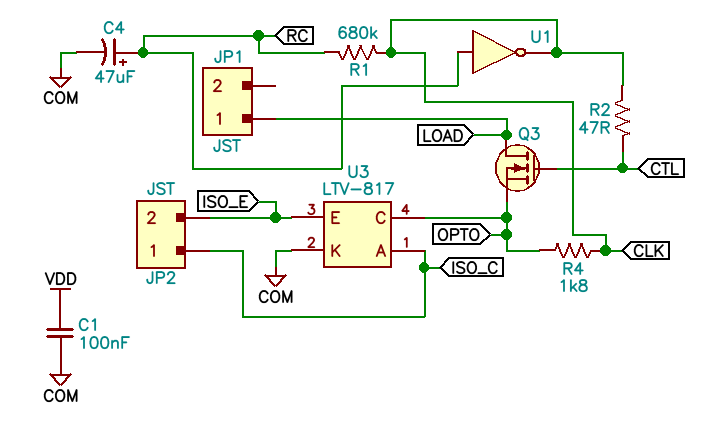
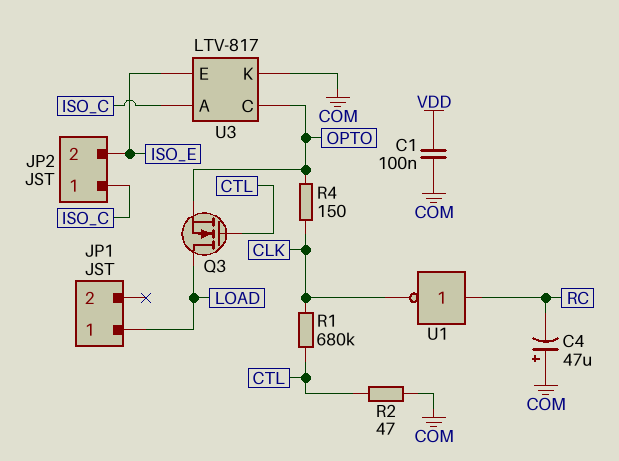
C4: 47uF (plus RC, minus COM) -> 47uF (plus COM, minus RC)
R1: 680k (CLK, RC) -> 680k (CLK, CTL)
R2: 47 (CLK, CTL) -> 47 (COM, CTL)
R4: 1.8k (CLK, OPTO) -> 150 (CLK, OPTO)

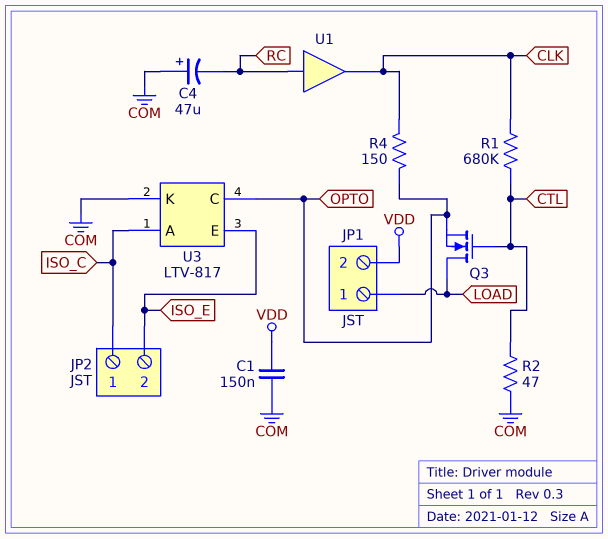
C1: 100nF (COM, VDD) -> 150nF (COM, VDD)
JP1 pin 2: none -> VDD
U1: NOT (in RC, out CLK) -> buffer (in RC, out CLK)

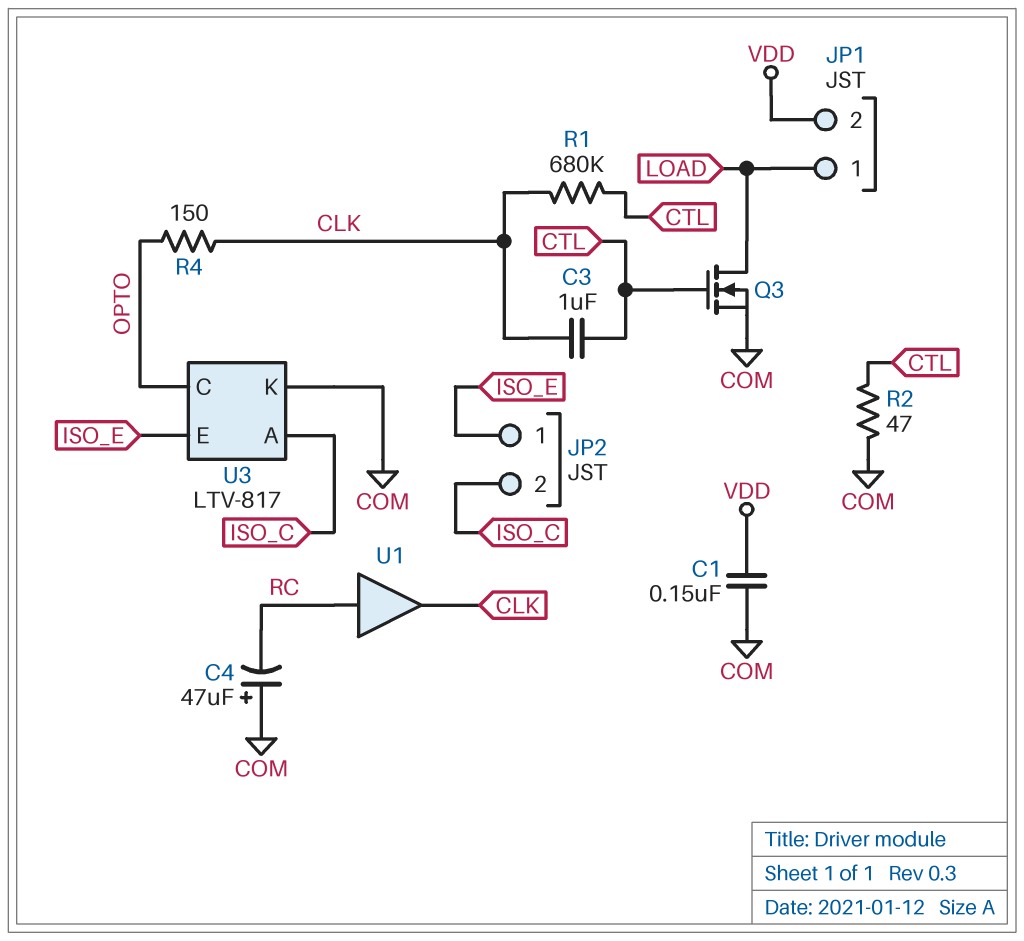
C3: none -> 1uF (CLK, CTL)
JP2 pin 1: ISO_C -> ISO_E
JP2 pin 2: ISO_E -> ISO_C
Q3: NMOS (G CTL, D LOAD, S OPTO) -> NMOS (G CTL, D LOAD, S COM)

